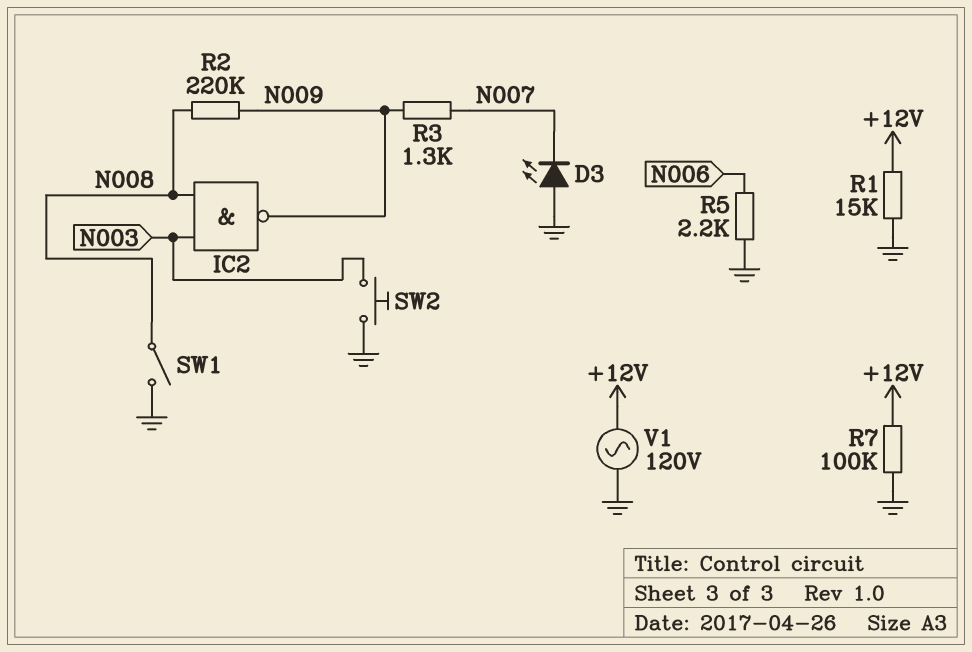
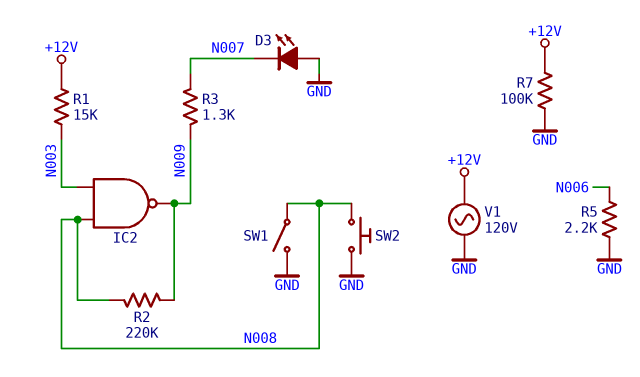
R1: 15k (+12V, GND) -> 15k (+12V, N003)
SW2: button (GND, N003) -> button (GND, N008)

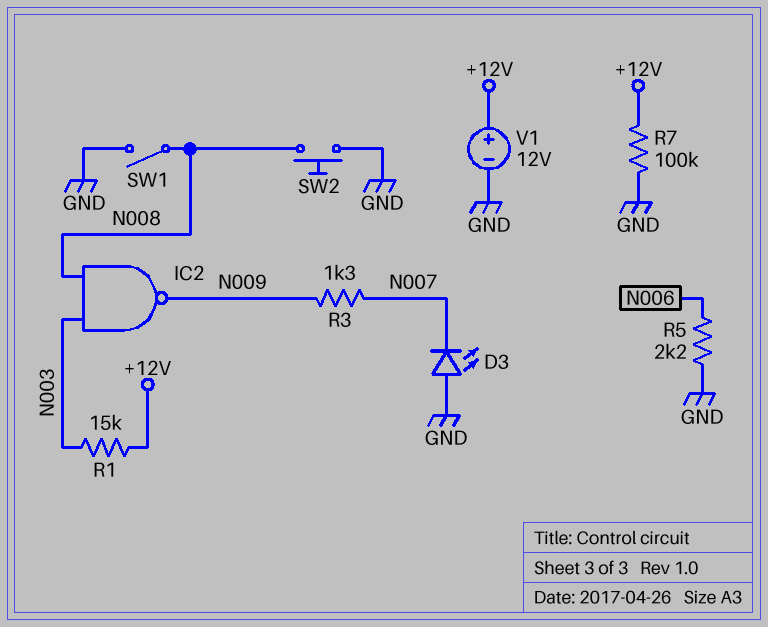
R2: 220k (N008, N009) -> none
V1: AC 120V (+12V, GND) -> 12V (plus +12V, minus GND)

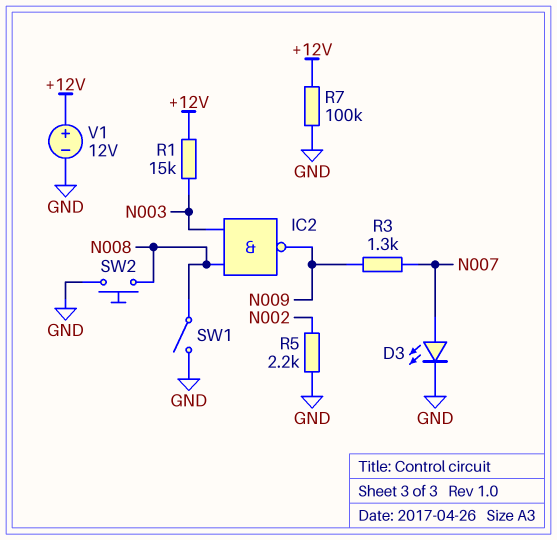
D3: LED (A GND, K N007) -> LED (A N007, K GND)
R5: 2.2k (GND, N006) -> 2.2k (GND, N002)

